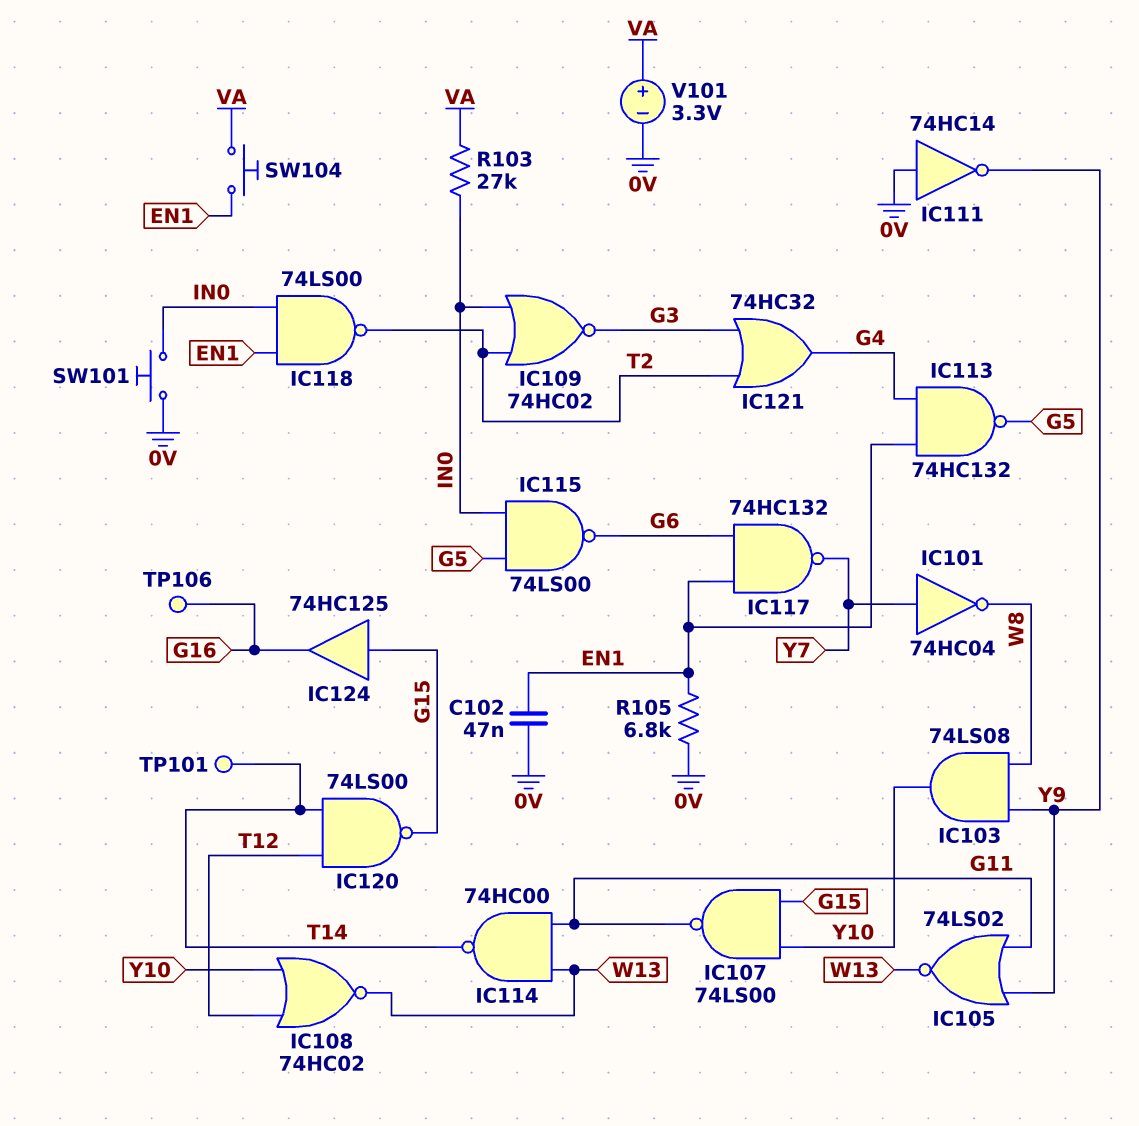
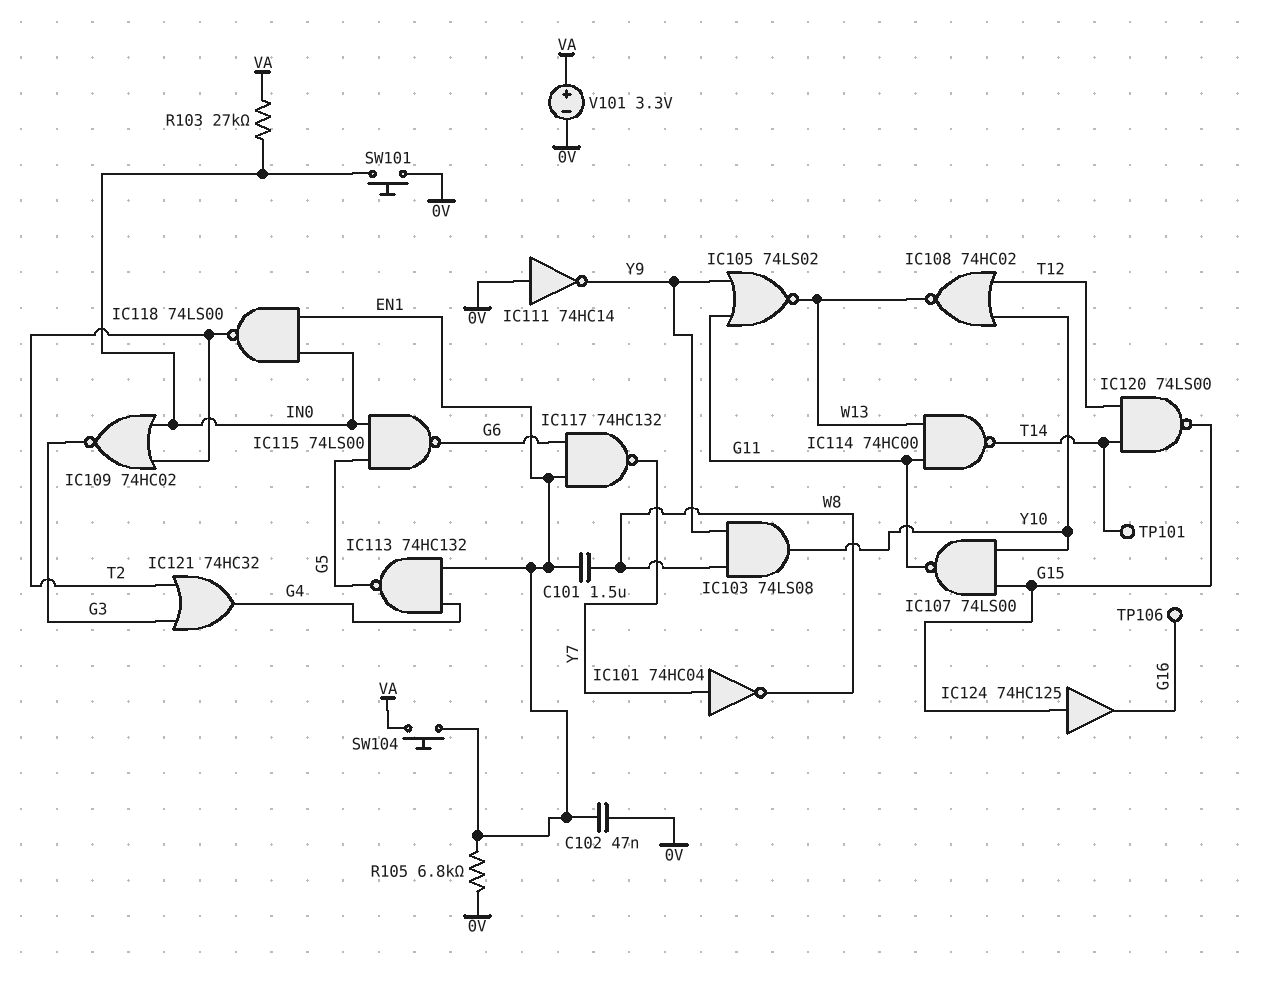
C101: none -> 1.5uF (EN1, W8)

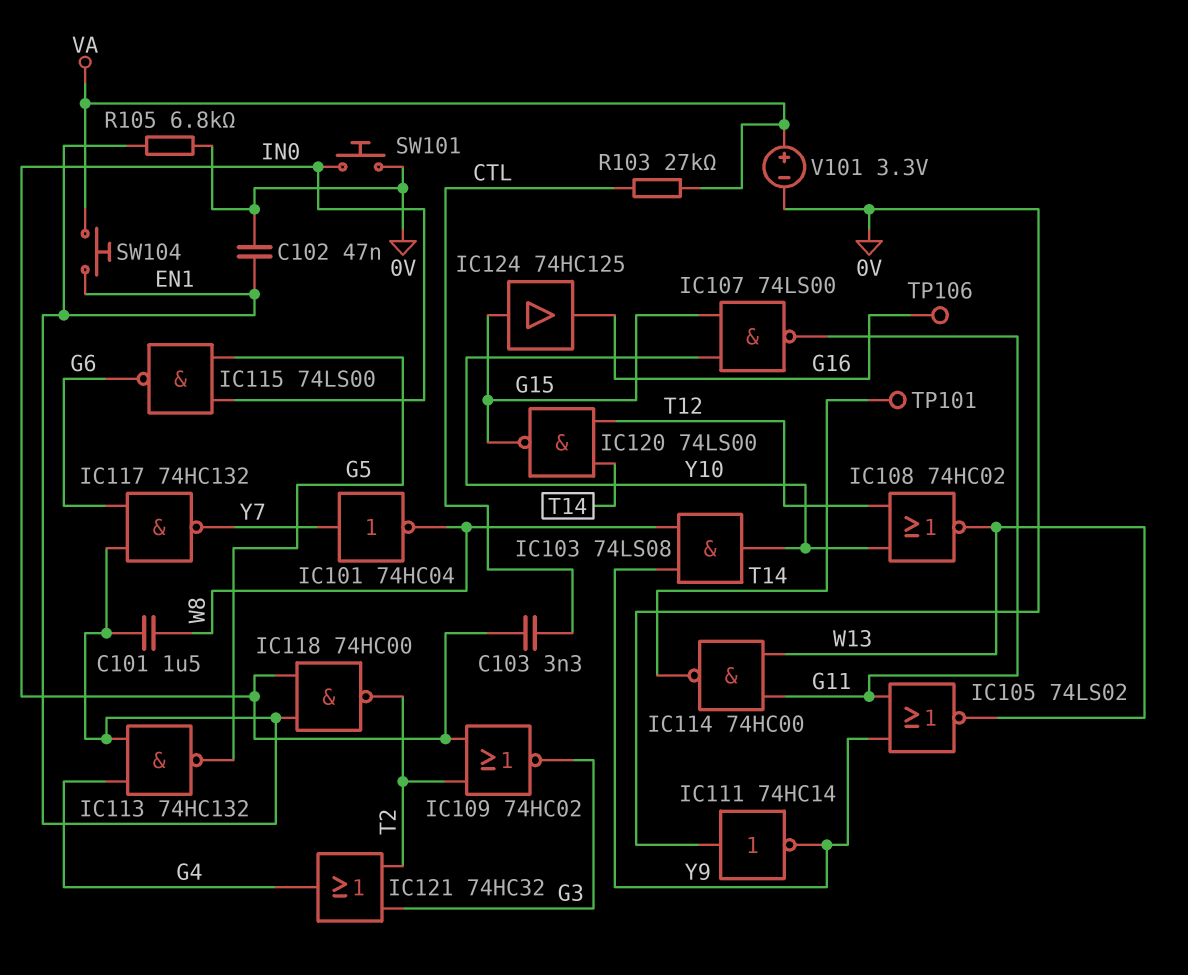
C103: none -> 3.3nF (CTL, IN0)
IC118: NAND 74LS00 (in EN1, in IN0, out T2) -> NAND 74HC00 (in EN1, in IN0, out T2)
R103: 27k (IN0, VA) -> 27k (CTL, VA)

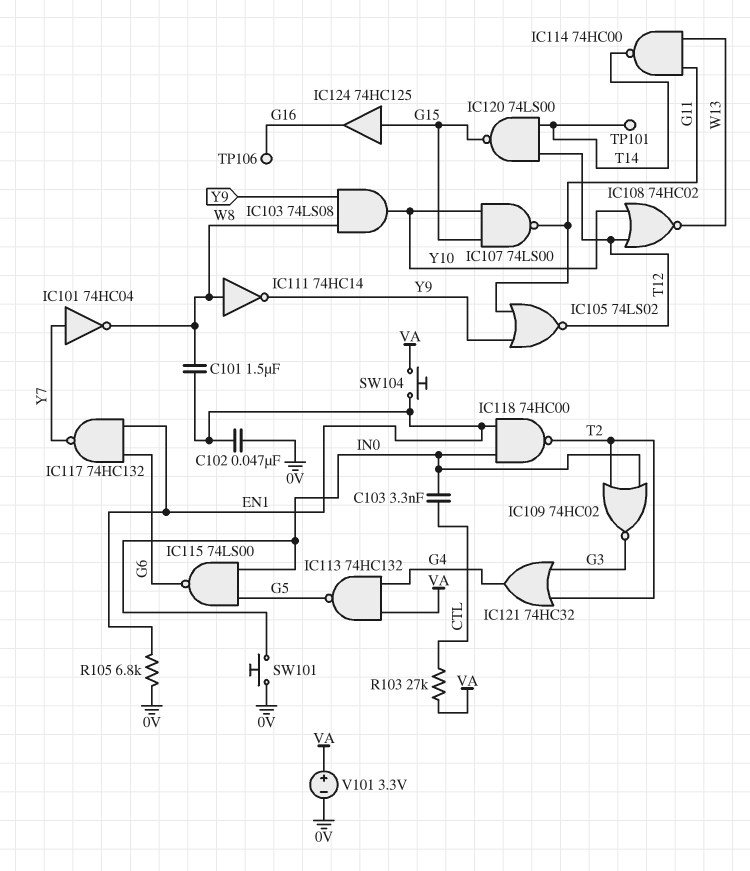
IC105: NOR 74LS02 (in G11, in Y9, out W13) -> NOR 74LS02 (in G11, in Y9, out T12)
IC111: NOT 74HC14 (in 0V, out Y9) -> NOT 74HC14 (in W8, out Y9)
IC113: NAND 74HC132 (in EN1, in G4, out G5) -> NAND 74HC132 (in G4, in VA, out G5)

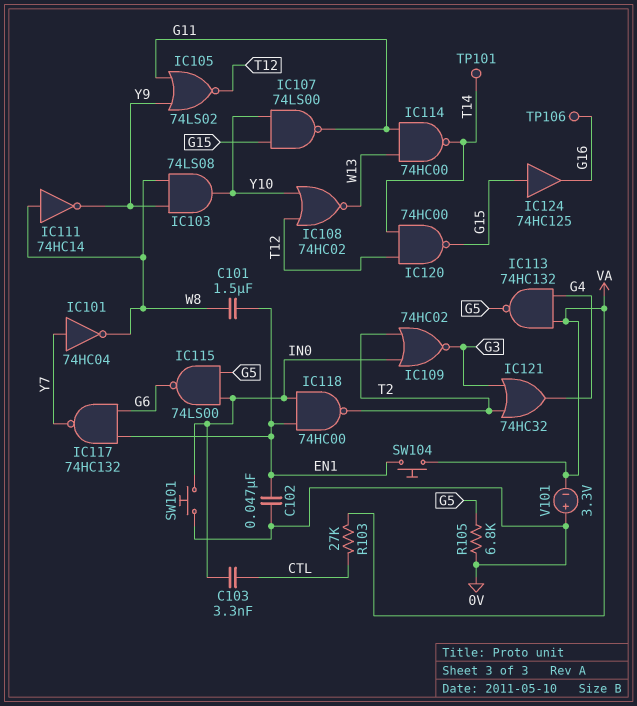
IC120: NAND 74LS00 (in T12, in T14, out G15) -> NAND 74HC00 (in T12, in T14, out G15)
R105: 6.8k (0V, EN1) -> 6.8k (0V, G5)
V101: 3.3V (plus VA, minus 0V) -> 3.3V (plus 0V, minus VA)

